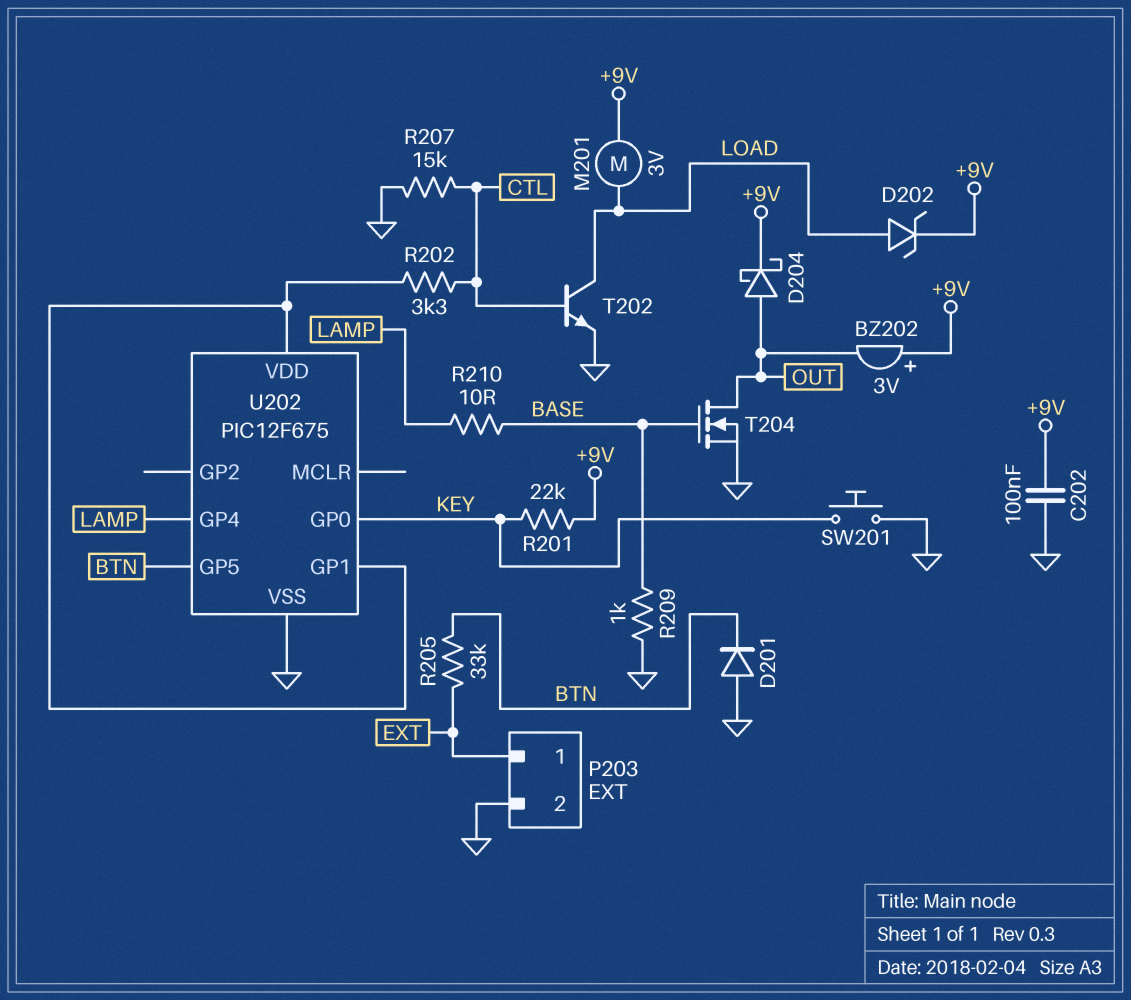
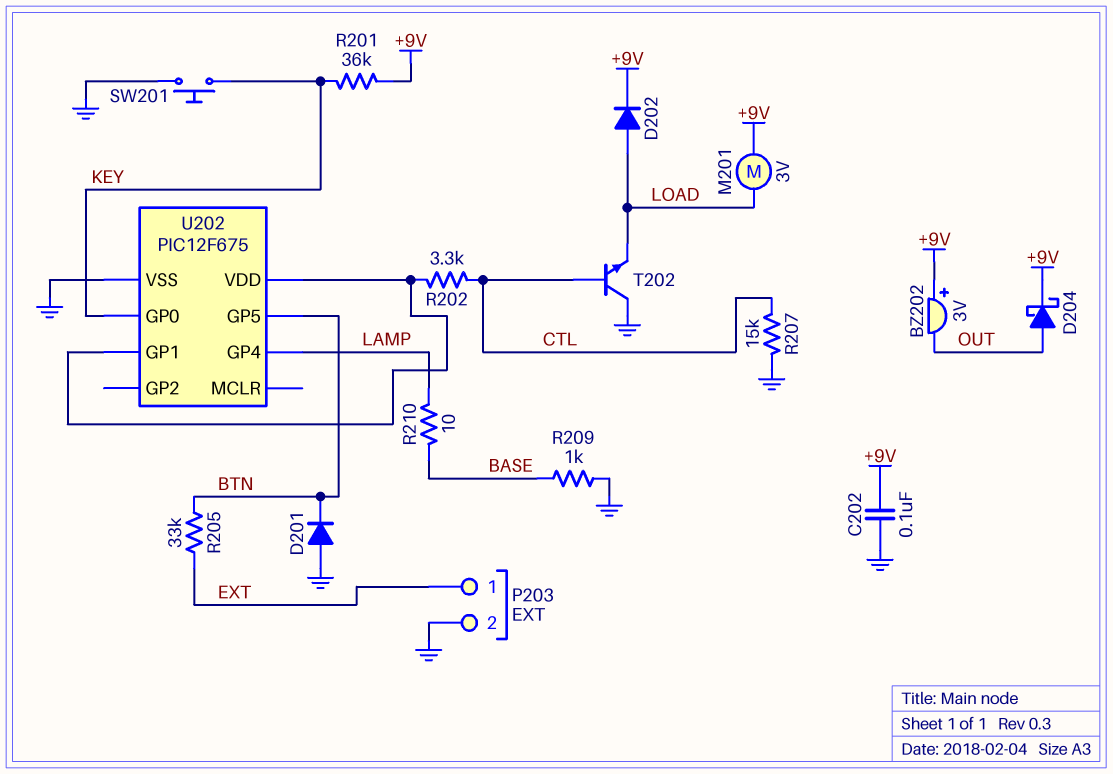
D202: zener (A LOAD, K +9V) -> diode (A LOAD, K +9V)
R201: 22k (+9V, KEY) -> 36k (+9V, KEY)
T202: NPN (B CTL, C LOAD, E GND) -> NPN (B CTL, C GND, E LOAD)
T204: NMOS (G BASE, D OUT, S GND) -> none

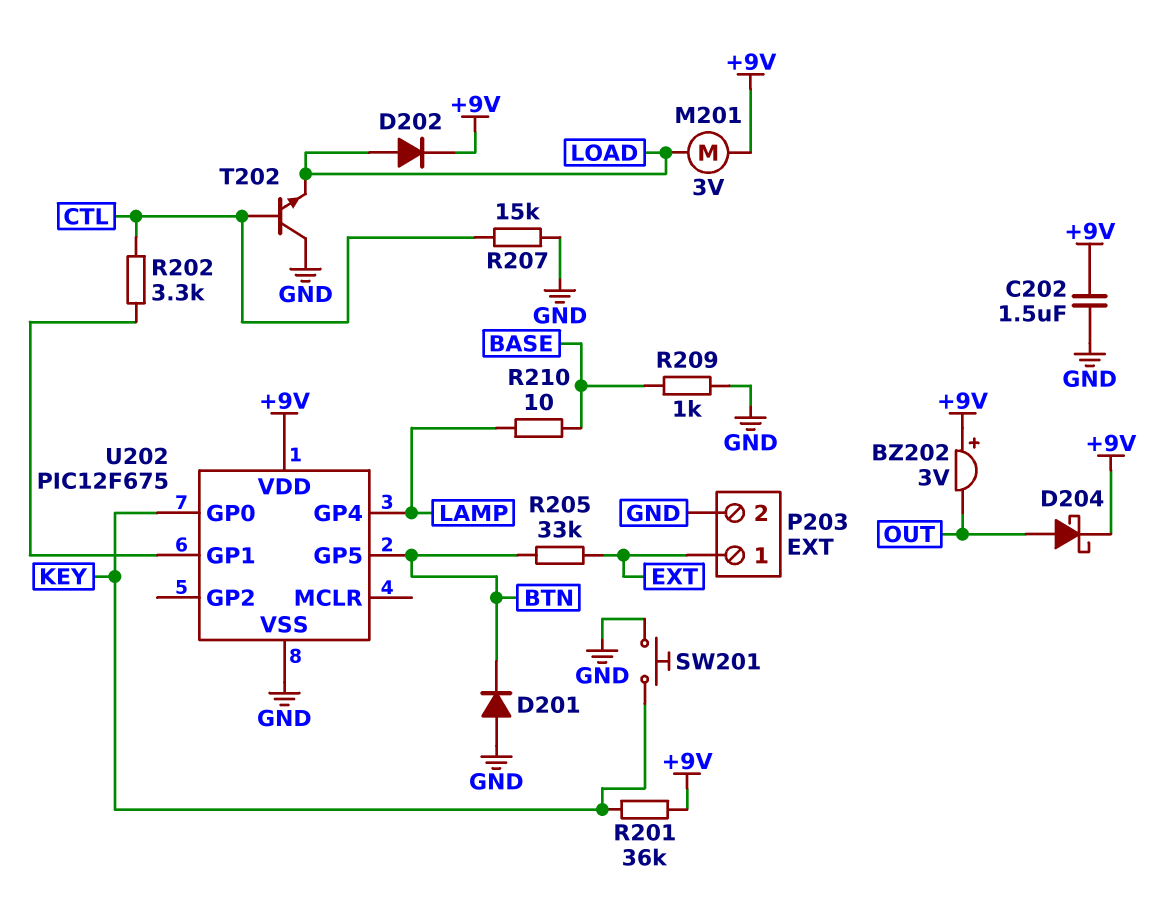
C202: 100nF (+9V, GND) -> 1.5uF (+9V, GND)
U202 pin VDD: U202/GP1 -> +9V

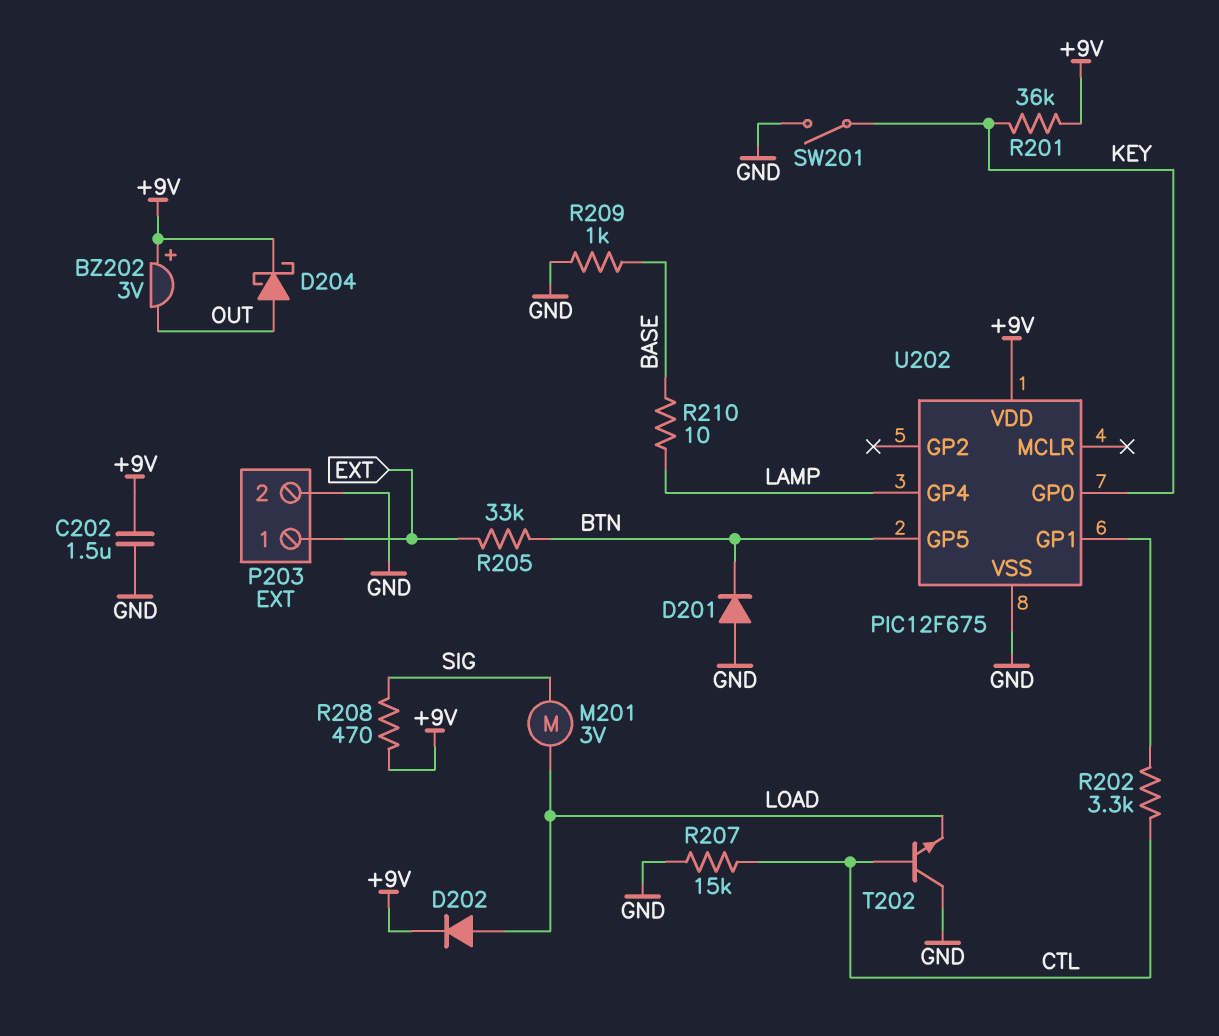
M201: motor 3V (+9V, LOAD) -> motor 3V (LOAD, SIG)
R208: none -> 470 (+9V, SIG)
SW201: button (GND, KEY) -> switch (GND, KEY)

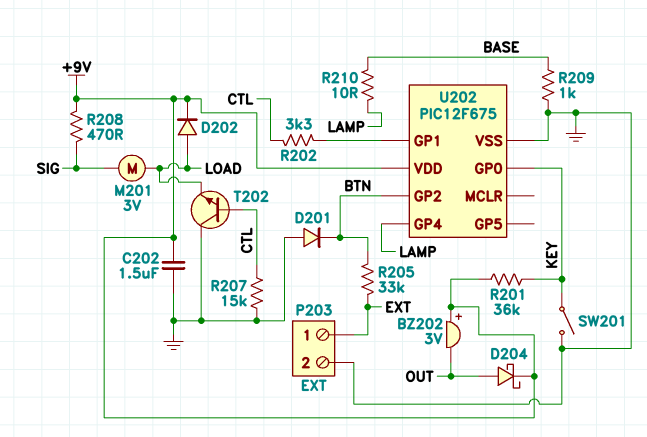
U202 pin GP2: none -> BTN
U202 pin GP5: BTN -> none

